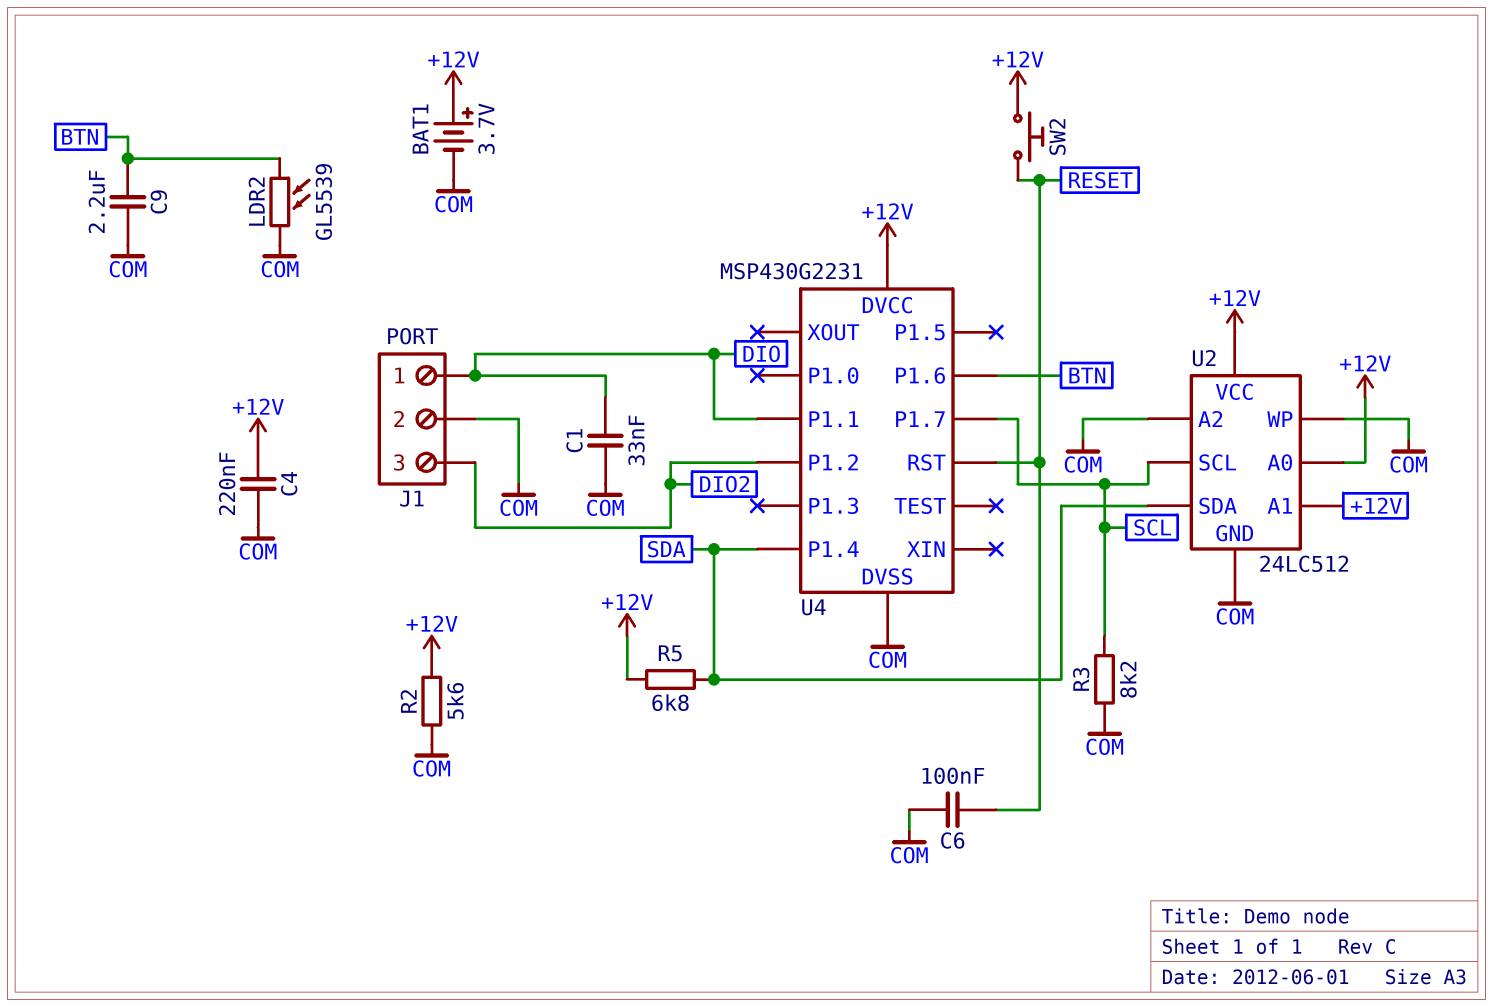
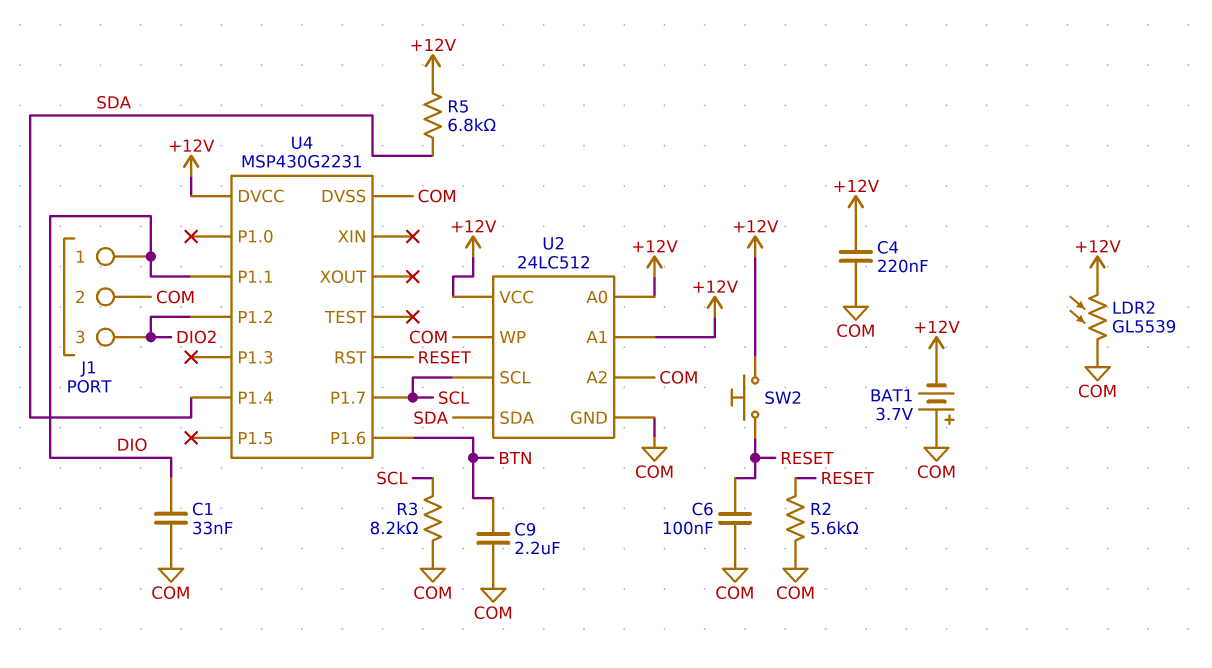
BAT1: 3.7V (plus +12V, minus COM) -> 3.7V (plus COM, minus +12V)
LDR2: GL5539 (BTN, COM) -> GL5539 (+12V, COM)
R2: 5.6k (+12V, COM) -> 5.6k (COM, RESET)

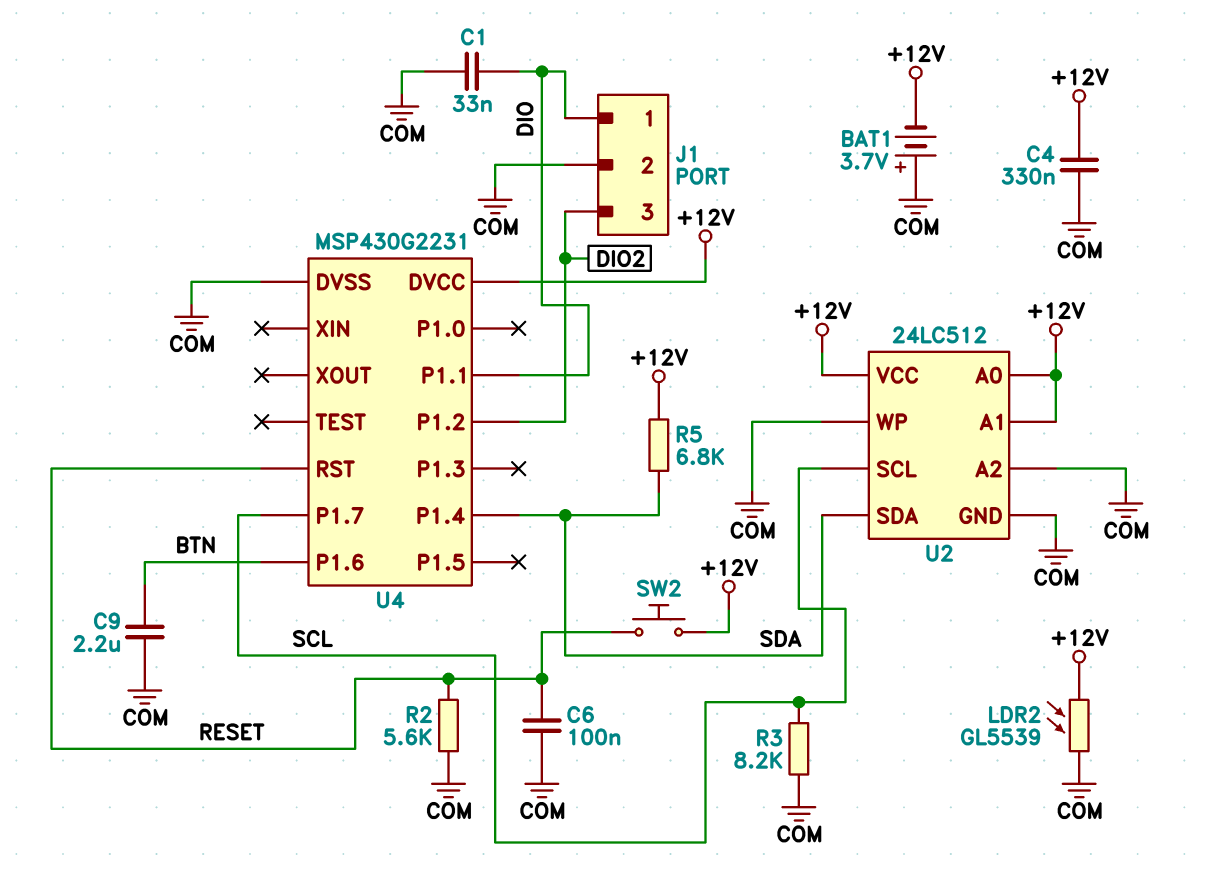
C4: 220nF (+12V, COM) -> 330nF (+12V, COM)

